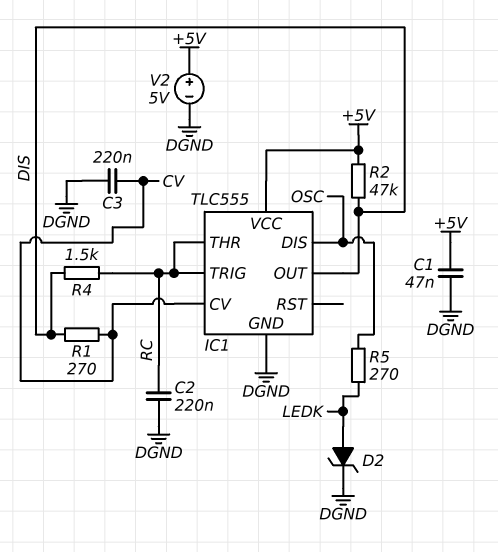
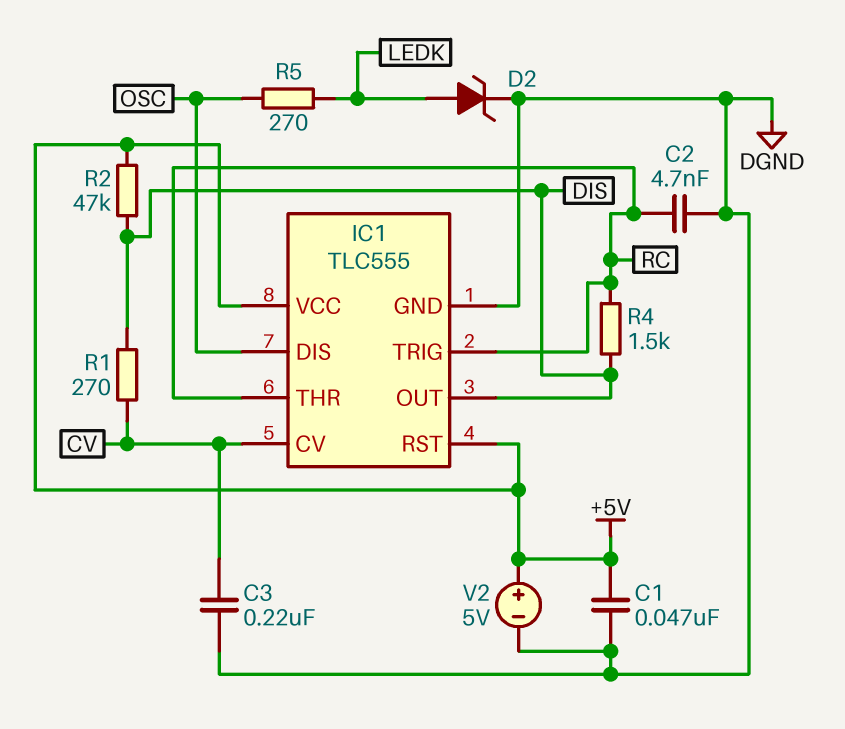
C2: 220nF (DGND, RC) -> 4.7nF (DGND, RC)
IC1 pin RST: none -> +5V

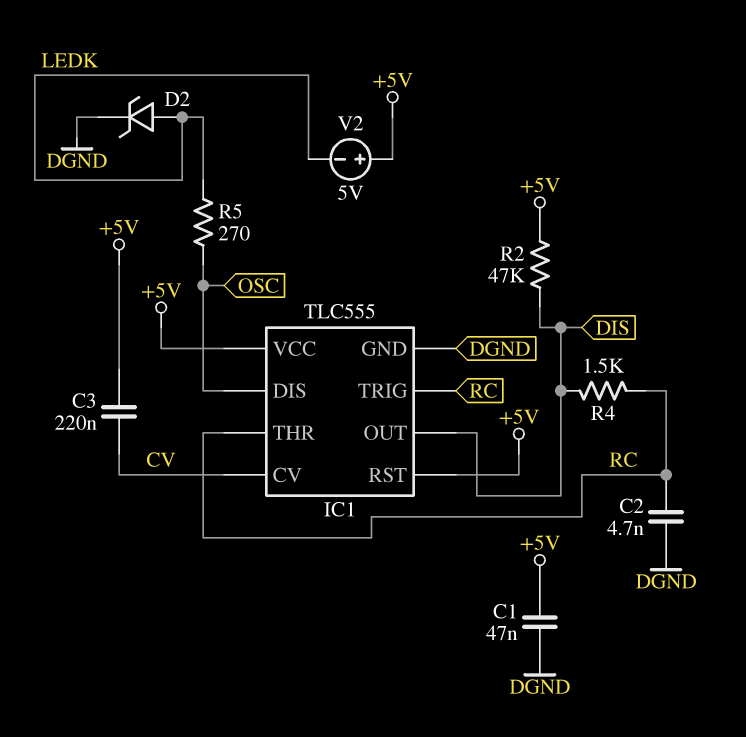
C3: 220nF (CV, DGND) -> 220nF (+5V, CV)
R1: 270 (CV, DIS) -> none
V2: 5V (plus +5V, minus DGND) -> 5V (plus +5V, minus LEDK)

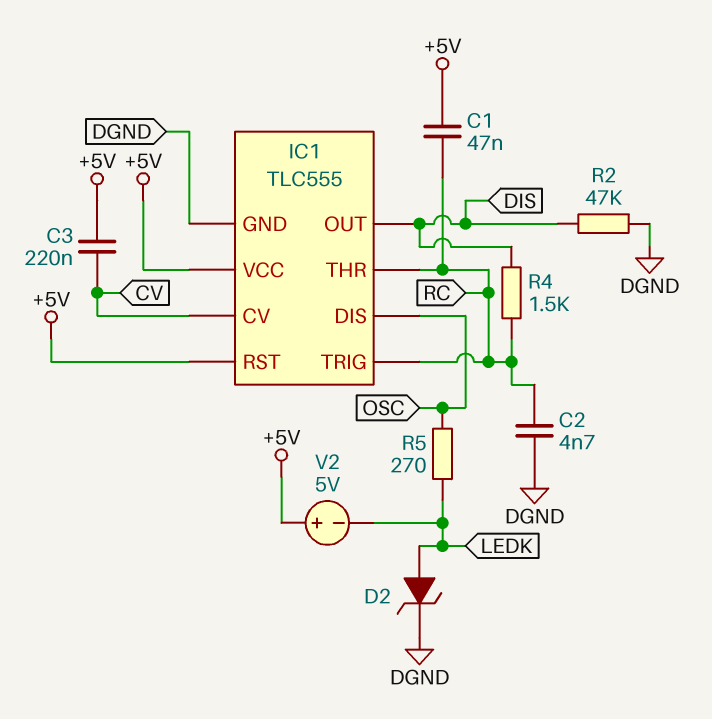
C1: 47nF (+5V, DGND) -> 47nF (+5V, RC)
R2: 47k (+5V, DIS) -> 47k (DGND, DIS)

